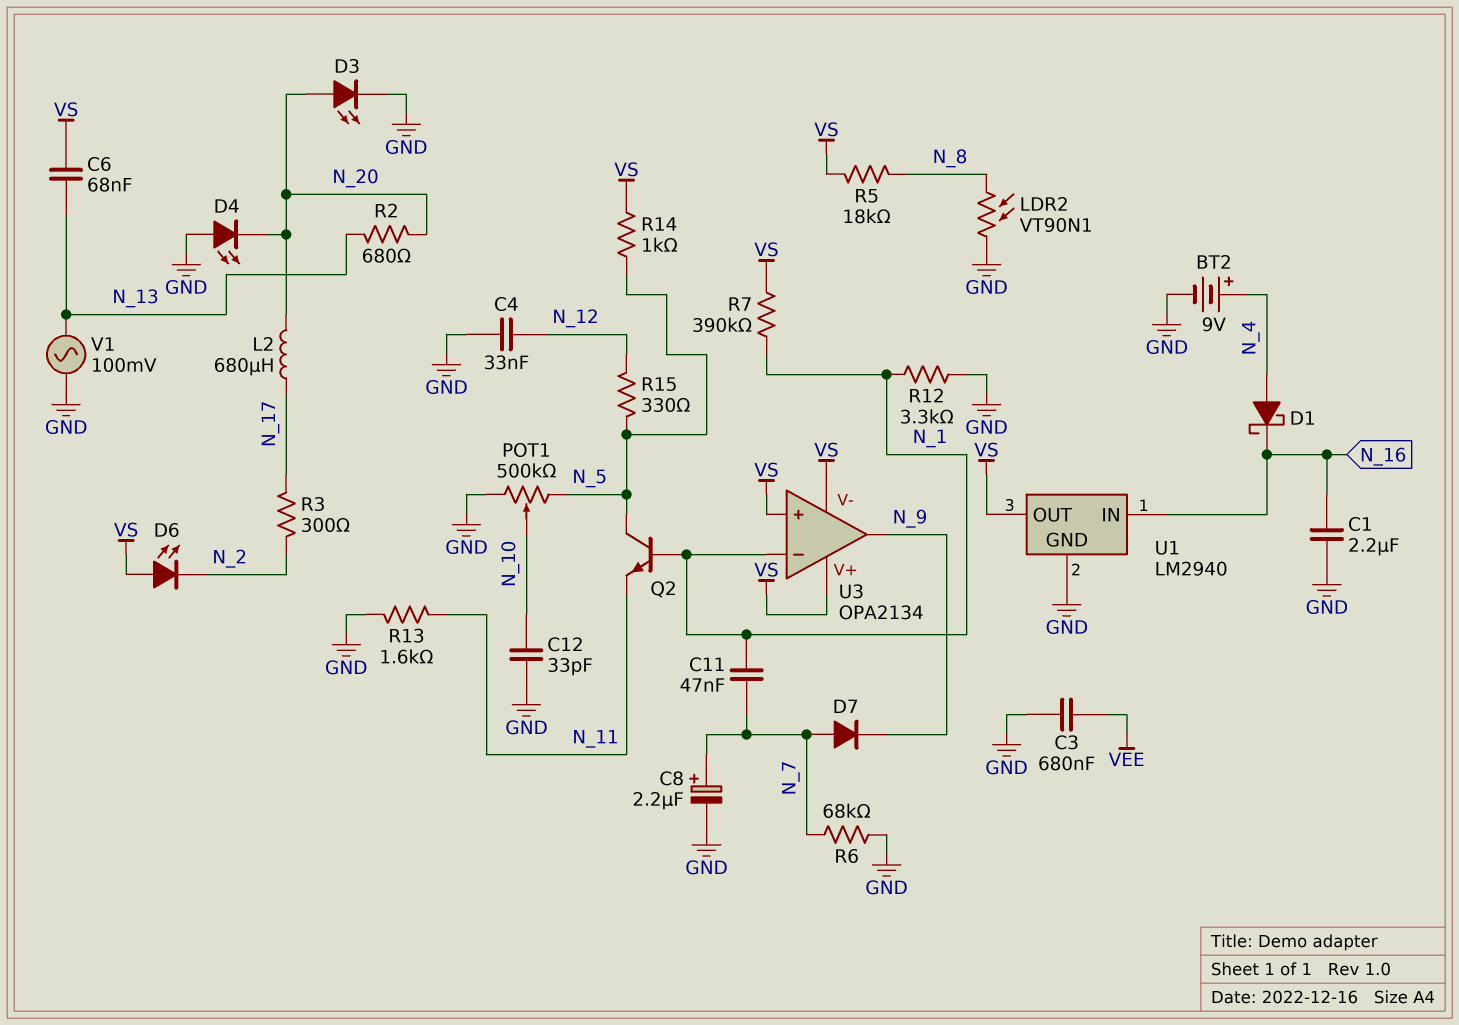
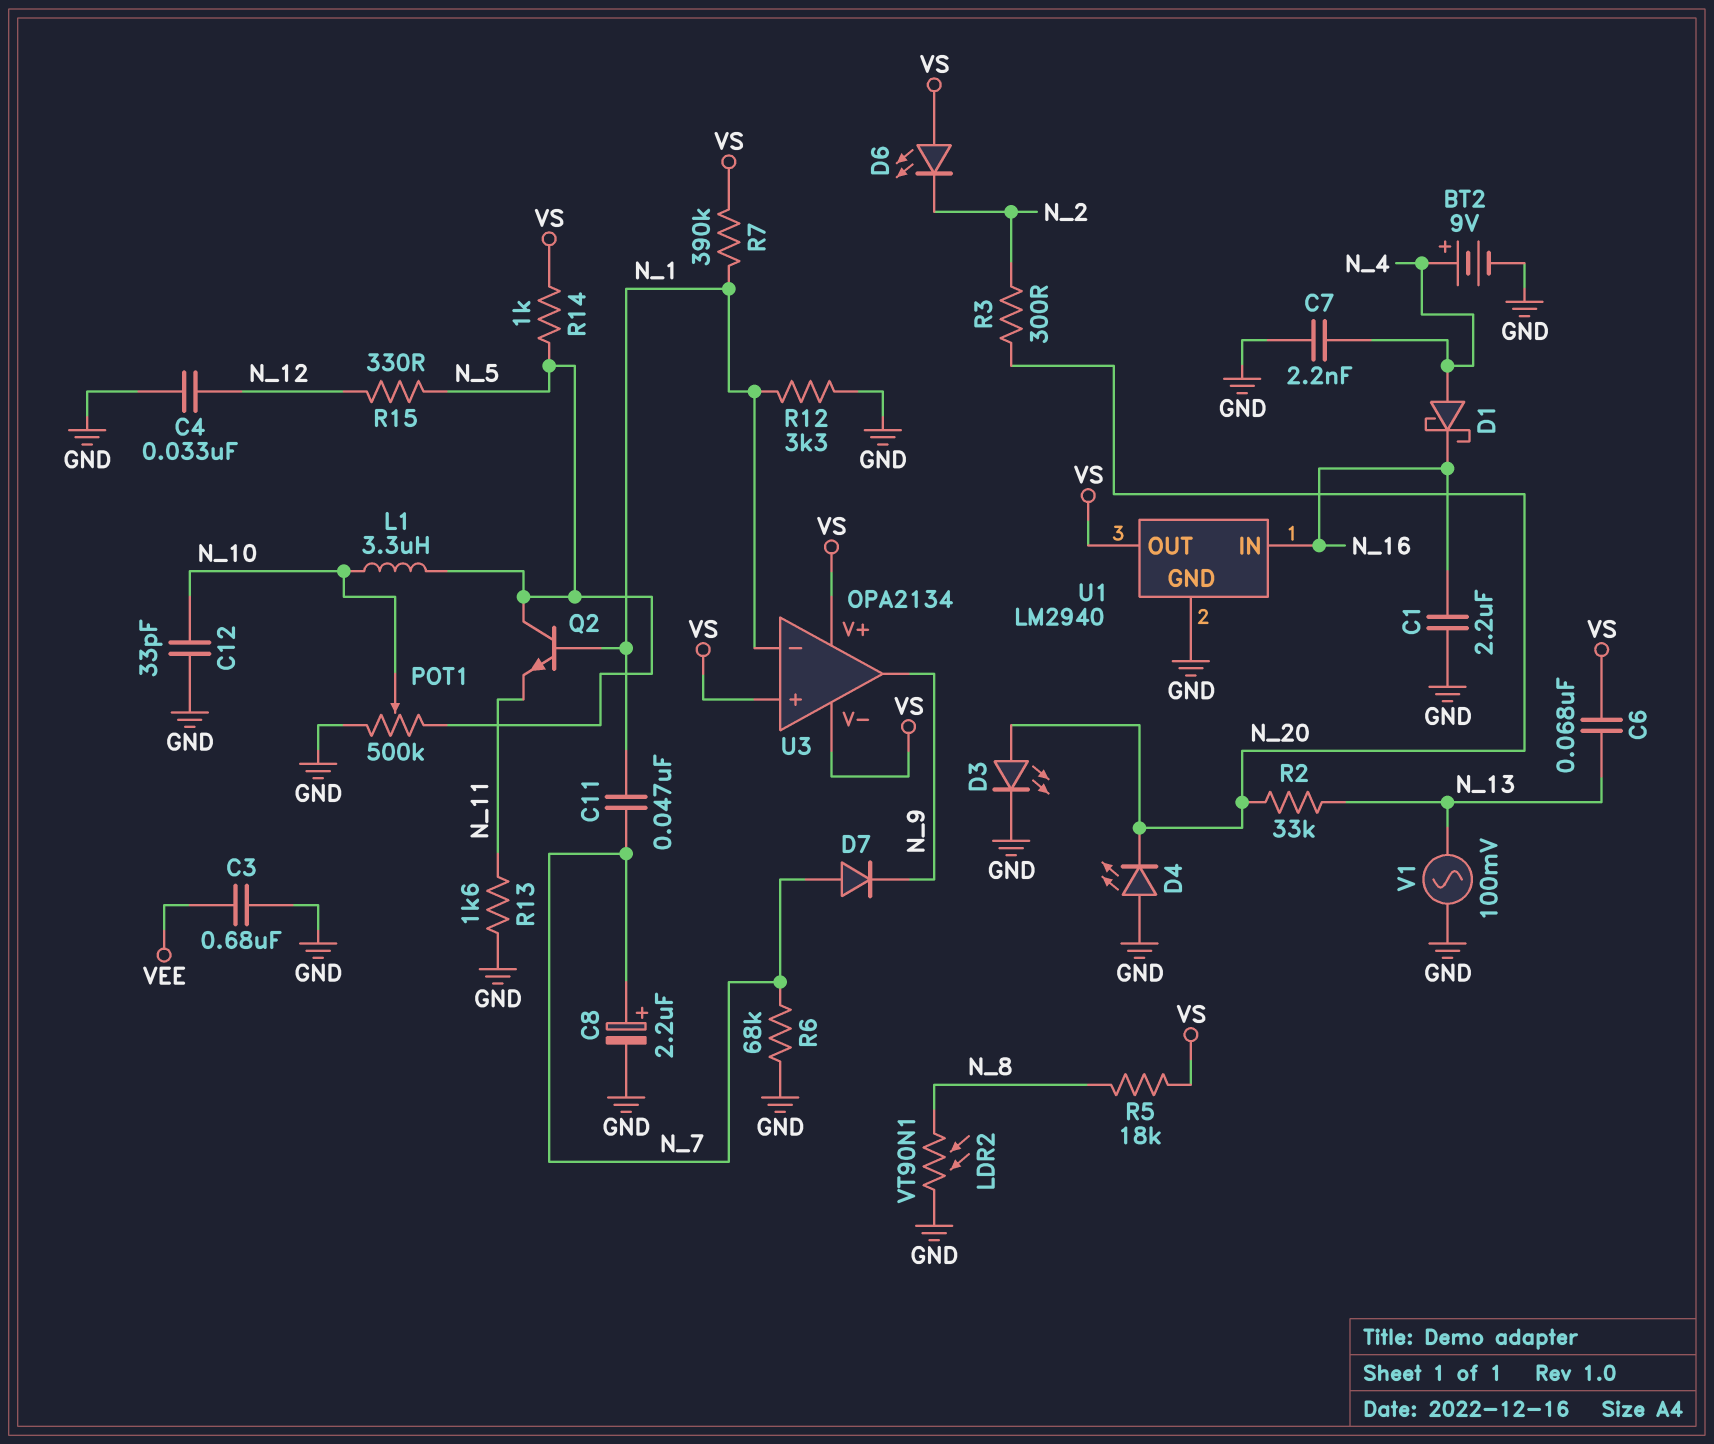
C7: none -> 2.2nF (GND, N_4)
L1: none -> 3.3uH (N_5, N_10)
L2: 680uH (N_17, N_20) -> none
R2: 680 (N_13, N_20) -> 33k (N_13, N_20)
R3: 300 (N_2, N_17) -> 300 (N_2, N_20)

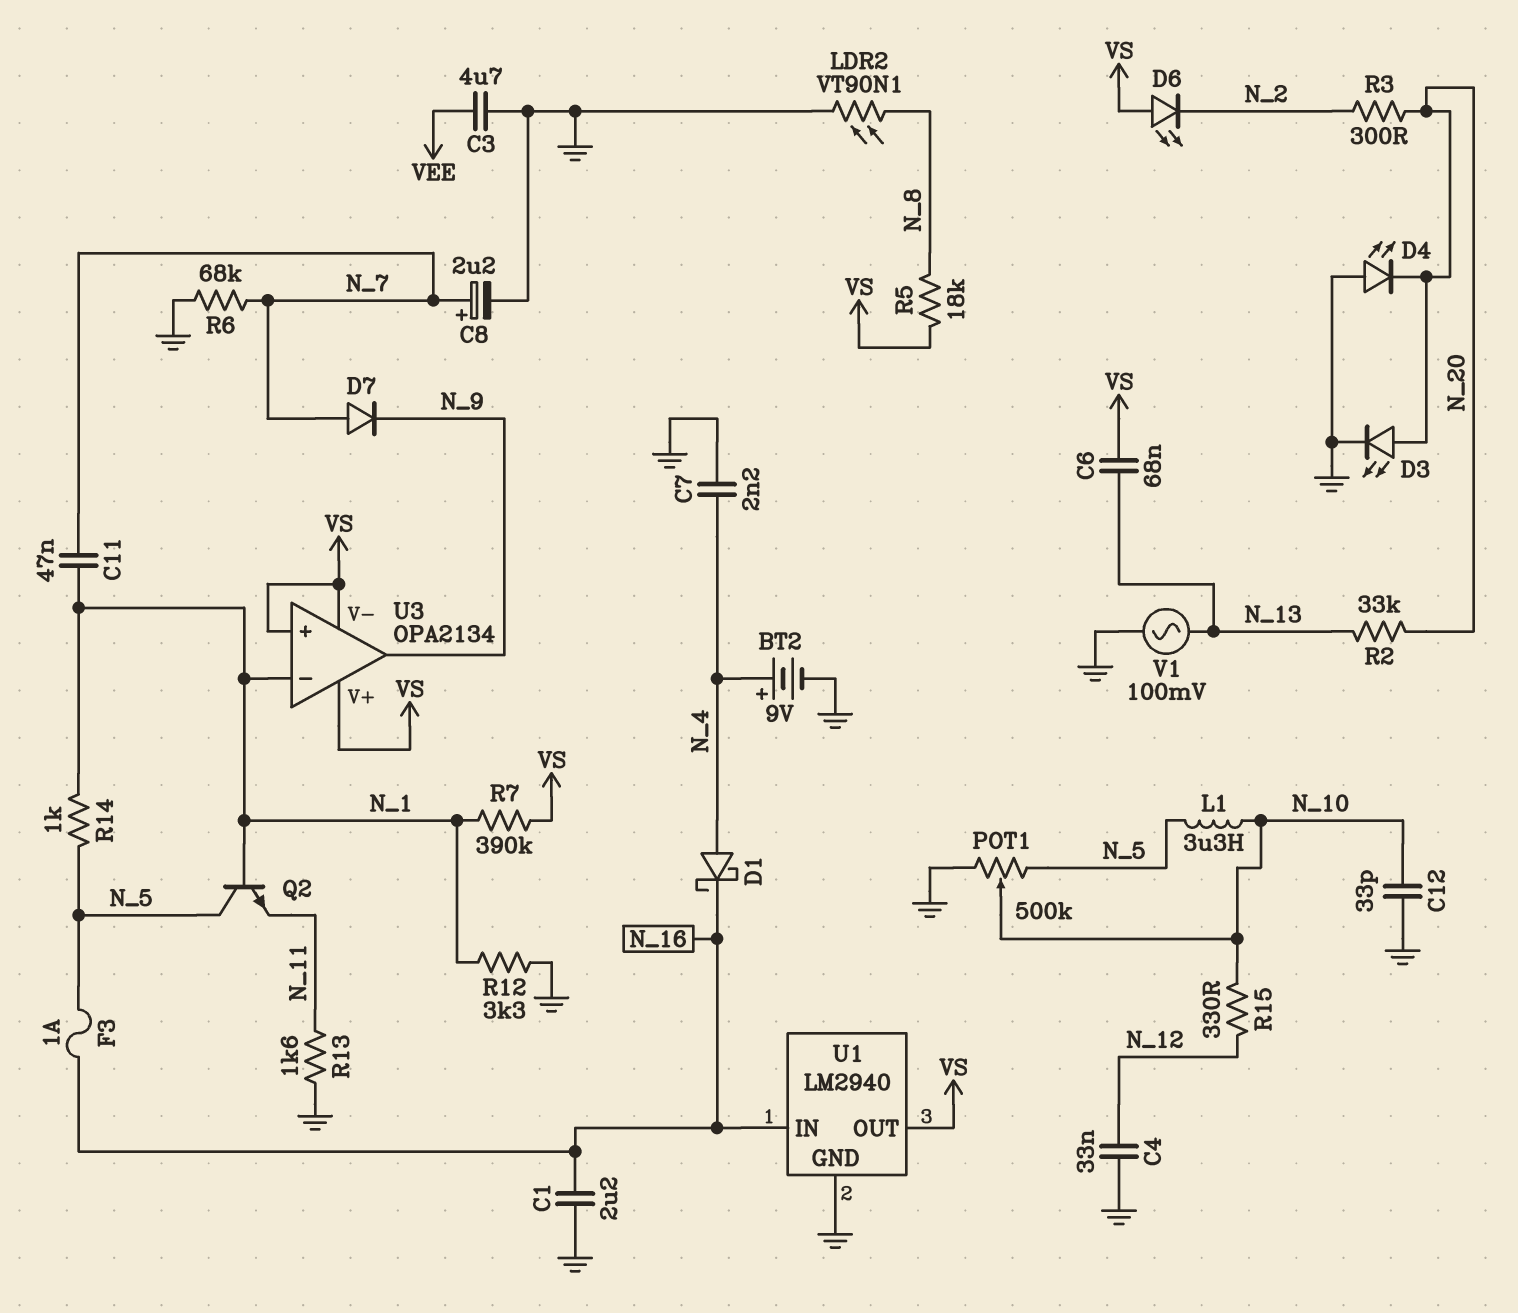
C3: 680nF (GND, VEE) -> 4.7uF (GND, VEE)
F3: none -> 1A (N_5, N_16)
R14: 1k (N_5, VS) -> 1k (N_1, N_5)
R15: 330 (N_5, N_12) -> 330 (N_10, N_12)

